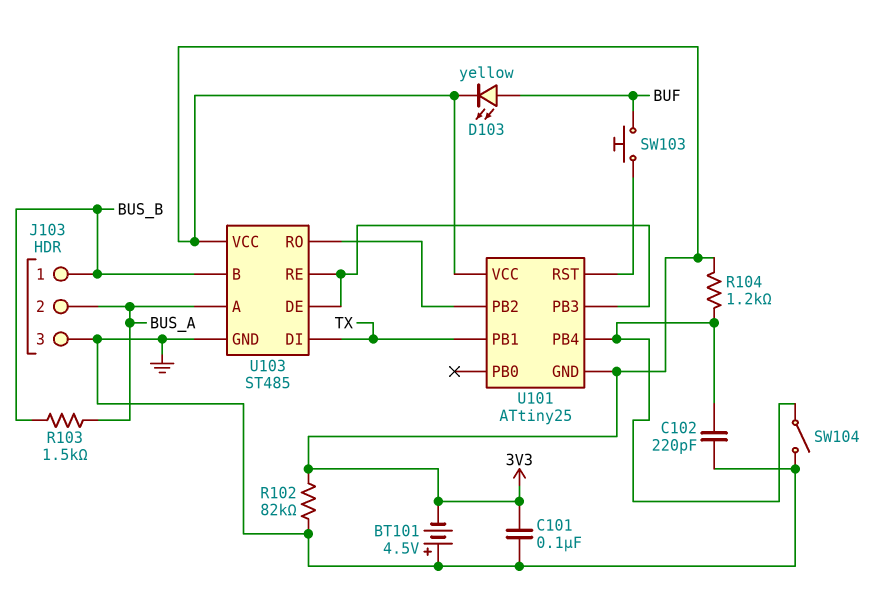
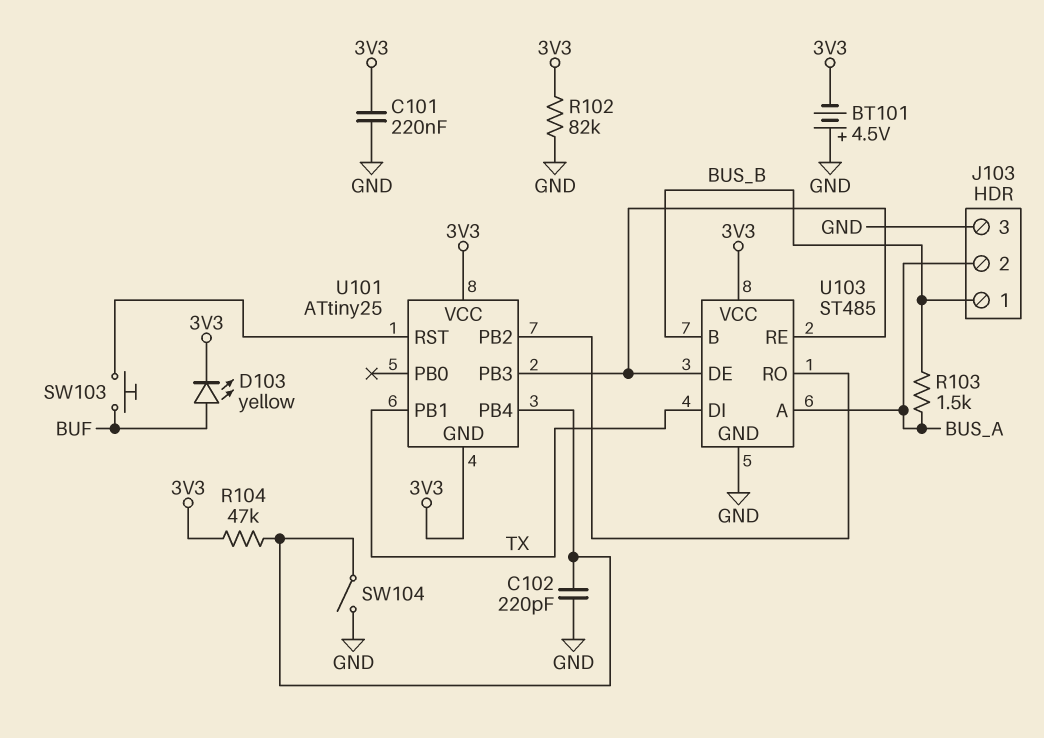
C101: 100nF (3V3, GND) -> 220nF (3V3, GND)
R104: 1.2k (3V3, U101/PB4) -> 47k (3V3, U101/PB4)

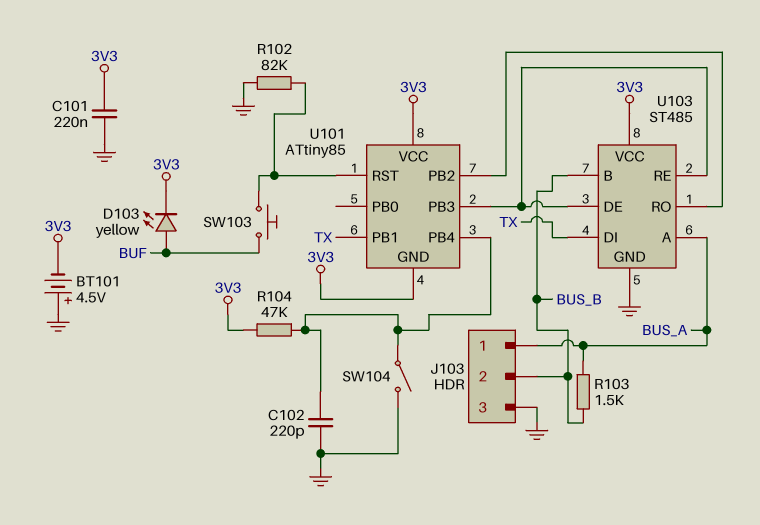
J103 pin 1: BUS_B -> BUS_A
J103 pin 2: BUS_A -> BUS_B
R102: 82k (3V3, GND) -> 82k (GND, U101/RST)
U101: ATtiny25 -> ATtiny85

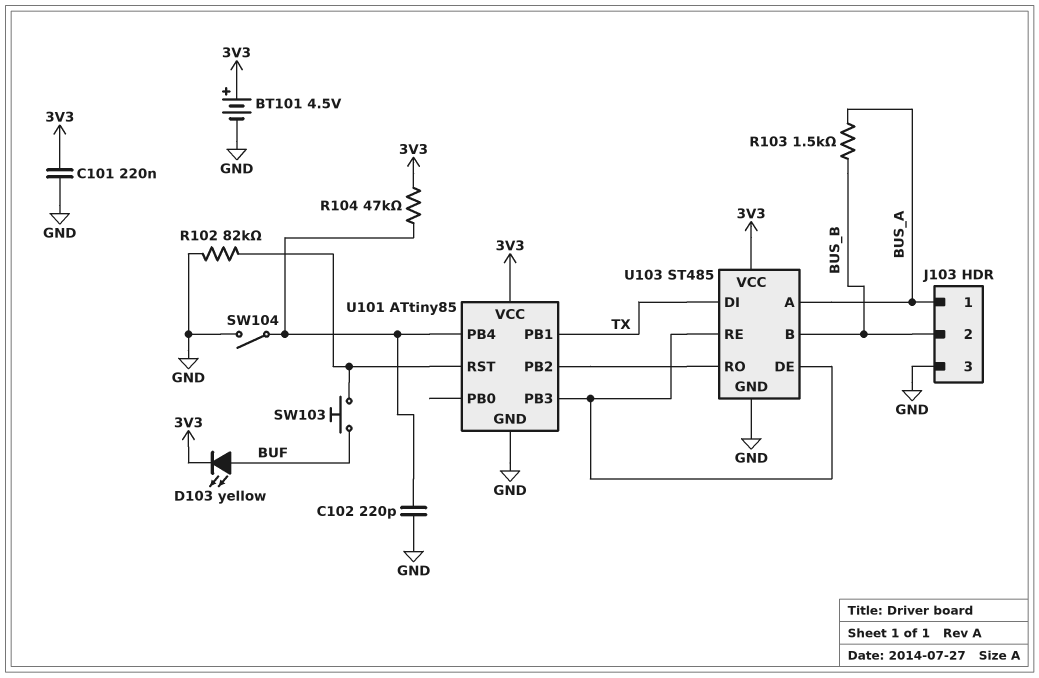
BT101: 4.5V (plus GND, minus 3V3) -> 4.5V (plus 3V3, minus GND)
U101 pin GND: 3V3 -> GND

